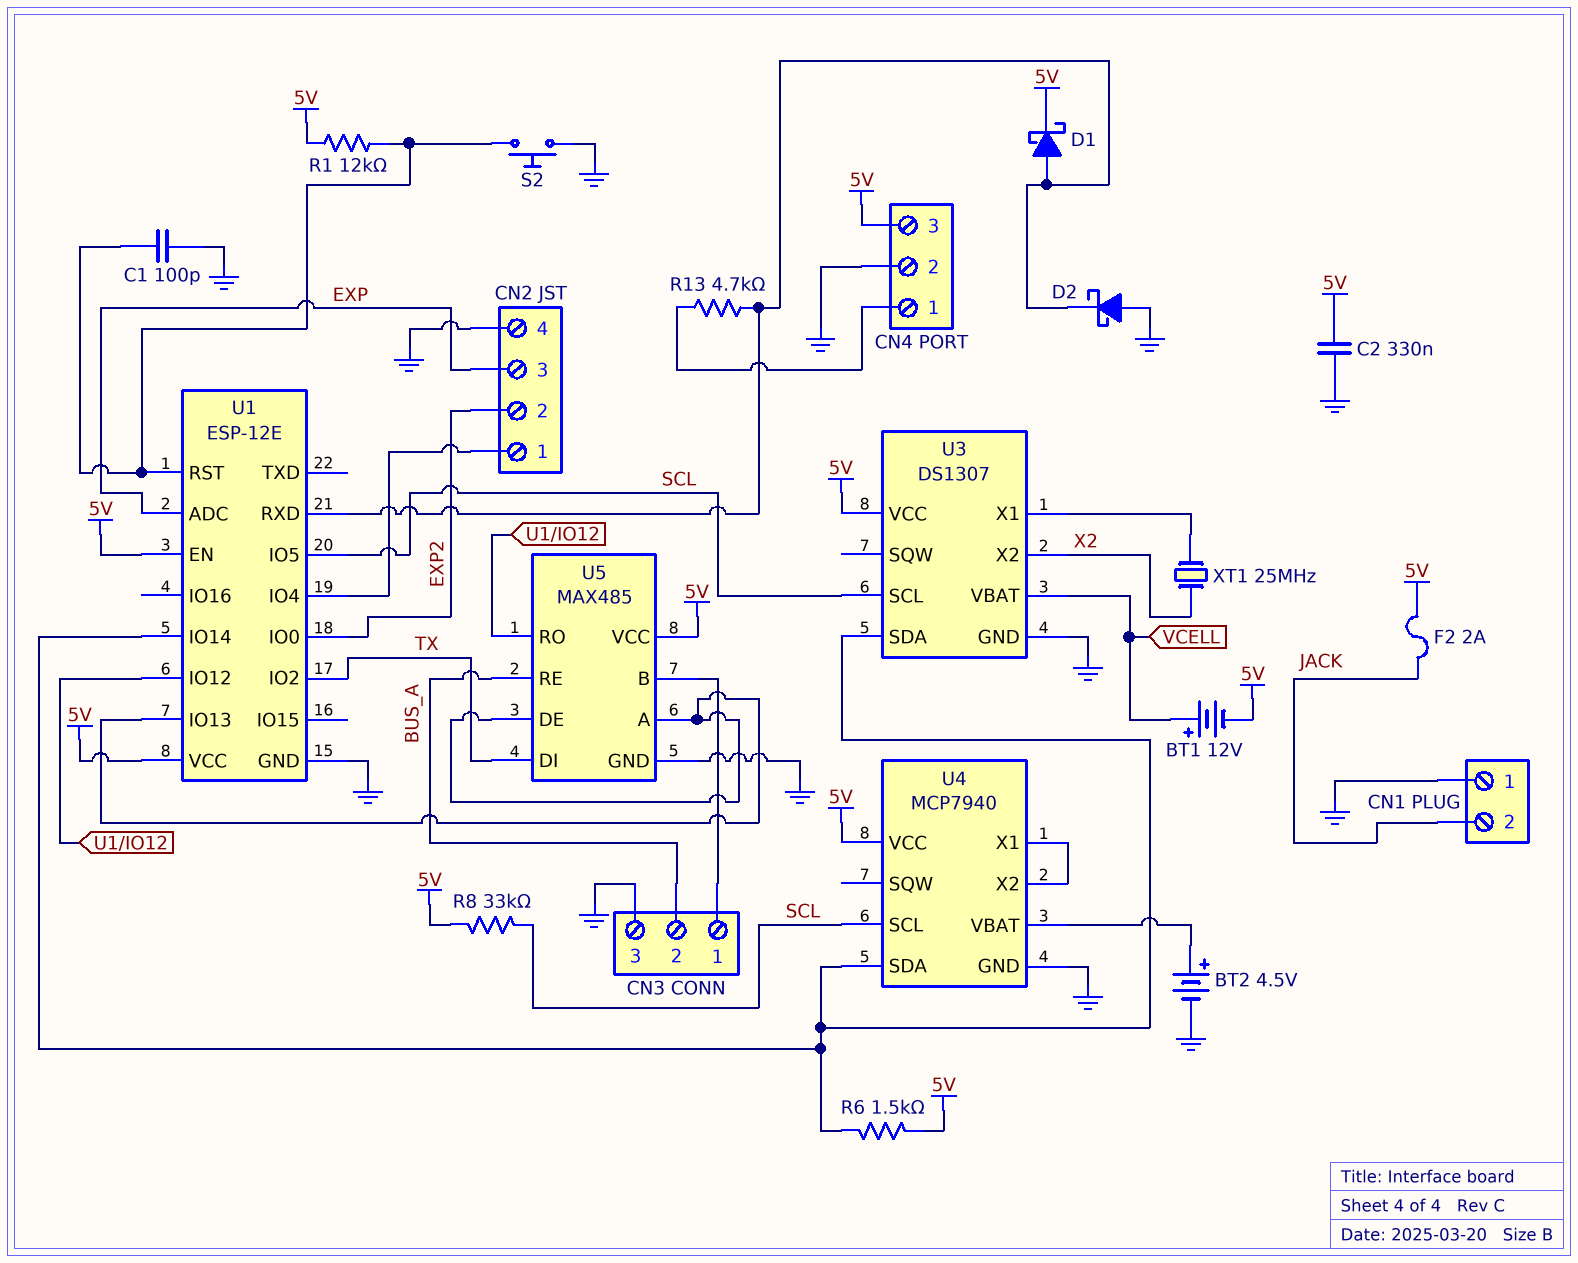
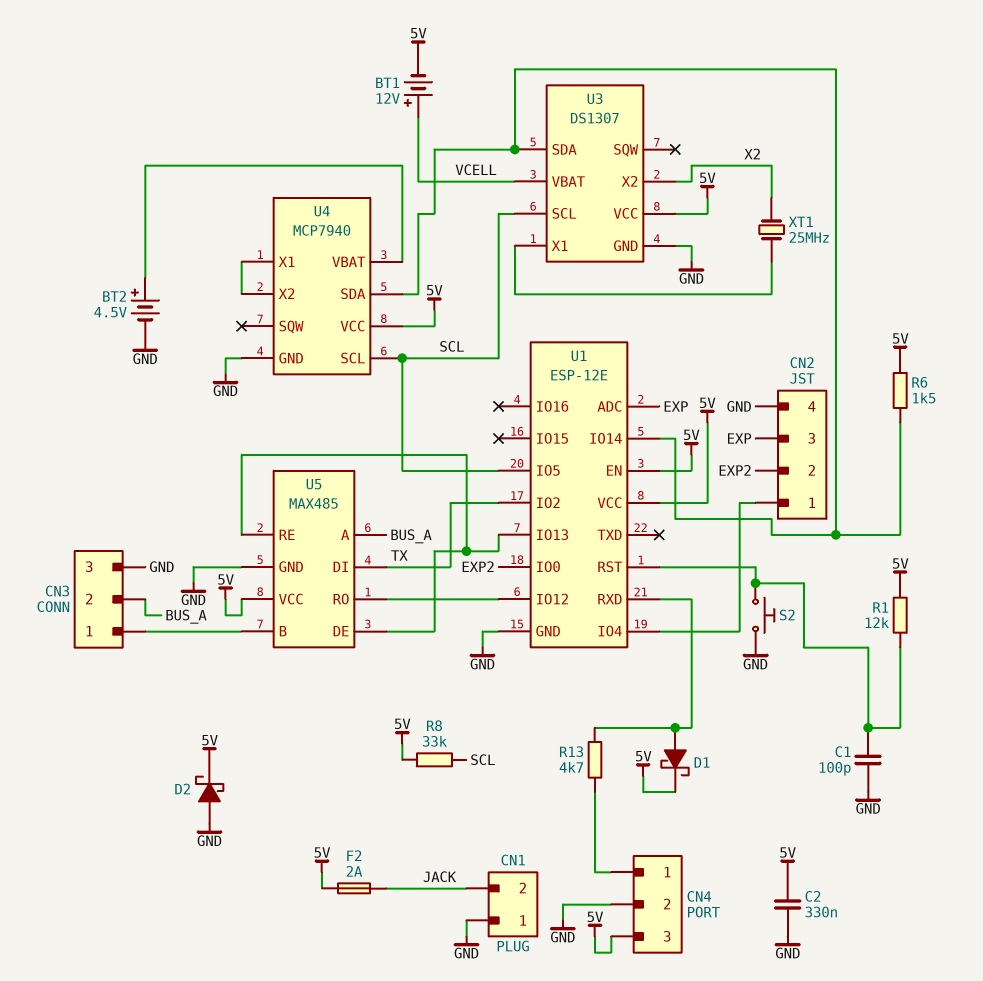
D2: schottky (A GND, K U1/RXD) -> schottky (A GND, K 5V)
U5 pin A: U1/IO13 -> BUS_A
U5 pin RE: BUS_A -> U1/IO13

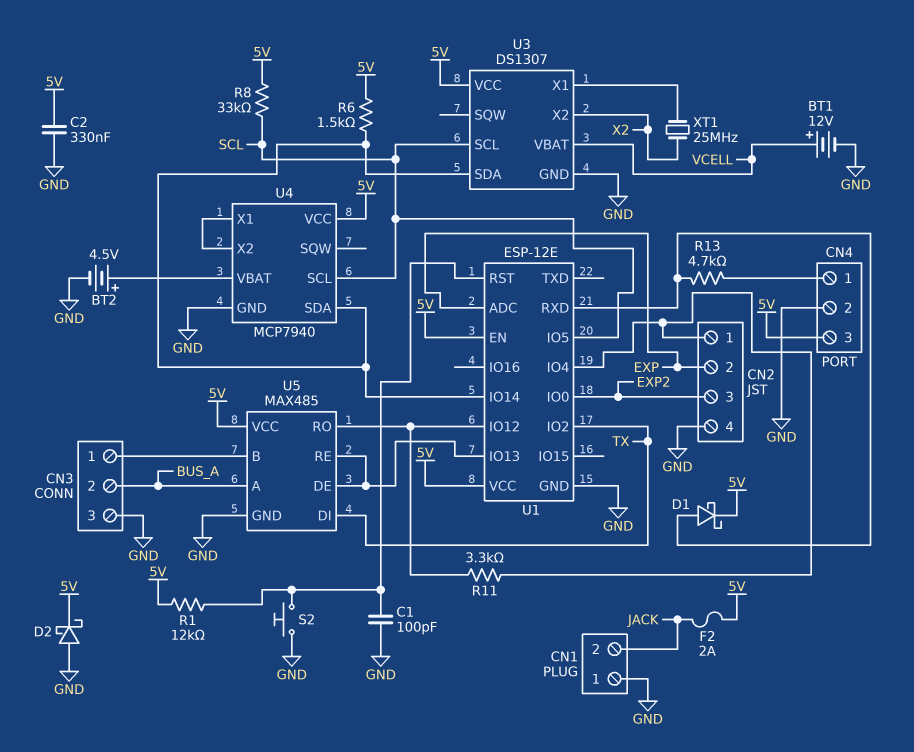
BT1: 12V (plus VCELL, minus 5V) -> 12V (plus VCELL, minus GND)
CN2 pin 2: EXP2 -> EXP
CN2 pin 3: EXP -> EXP2
R11: none -> 3.3k (CN2/1, U1/IO12)

